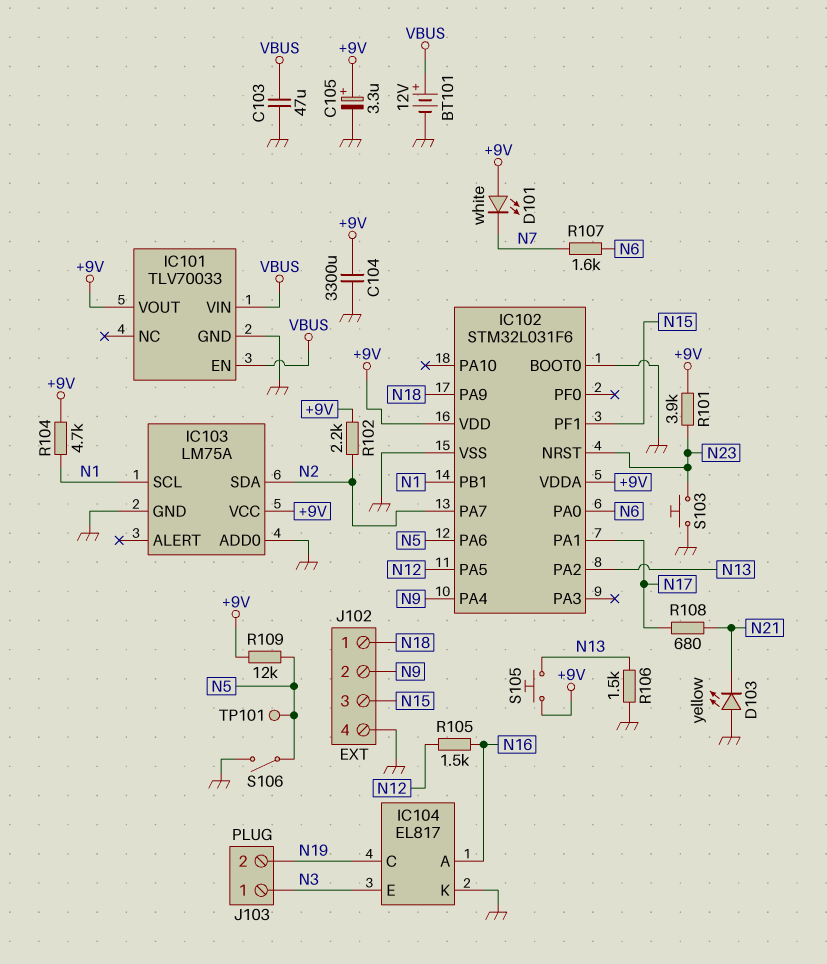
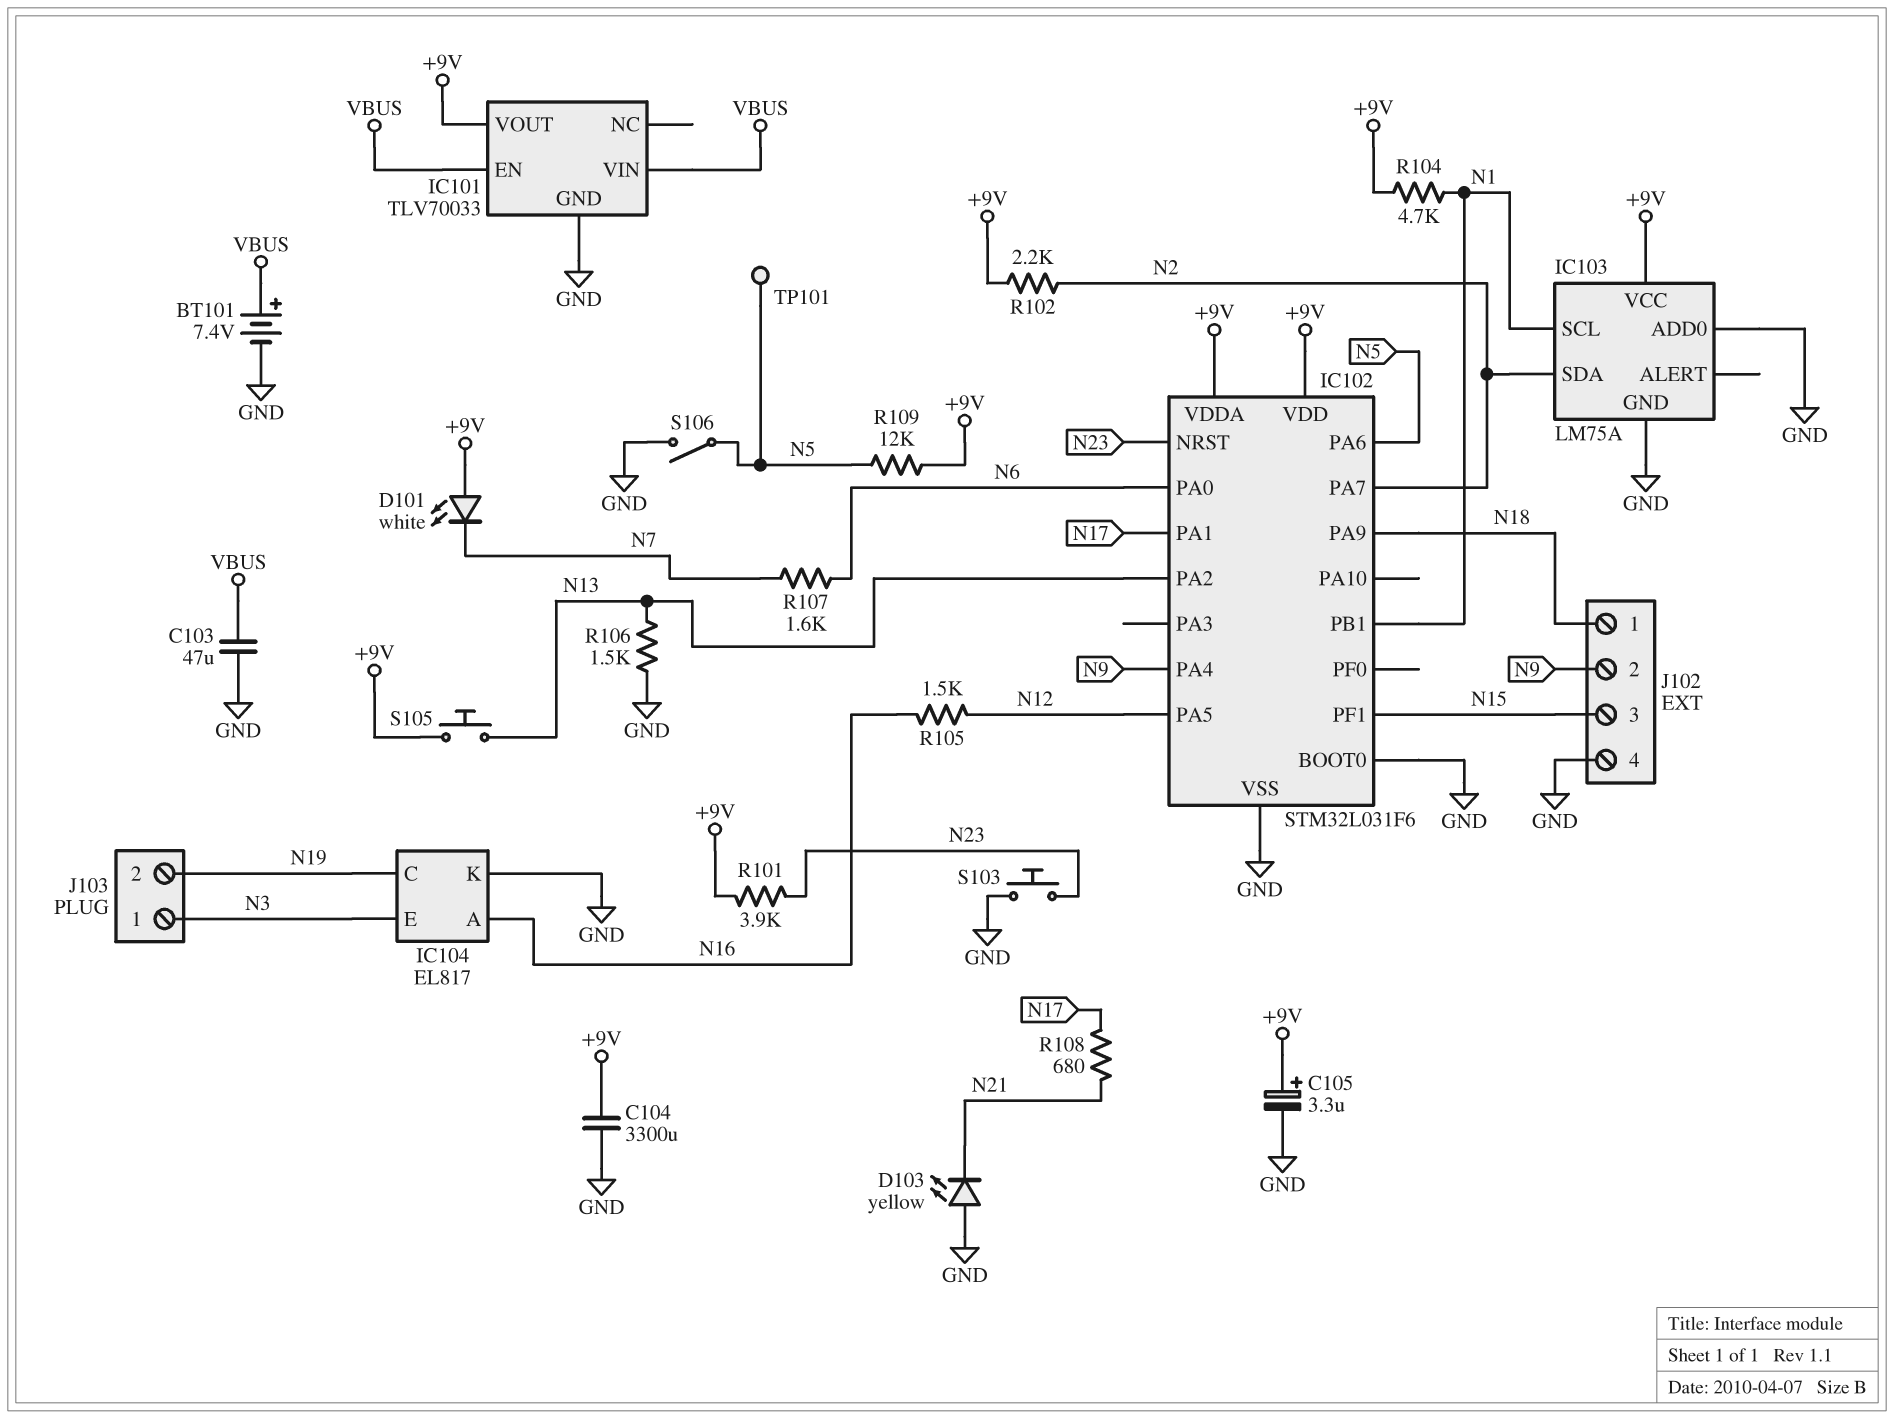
BT101: 12V (plus VBUS, minus GND) -> 7.4V (plus VBUS, minus GND)

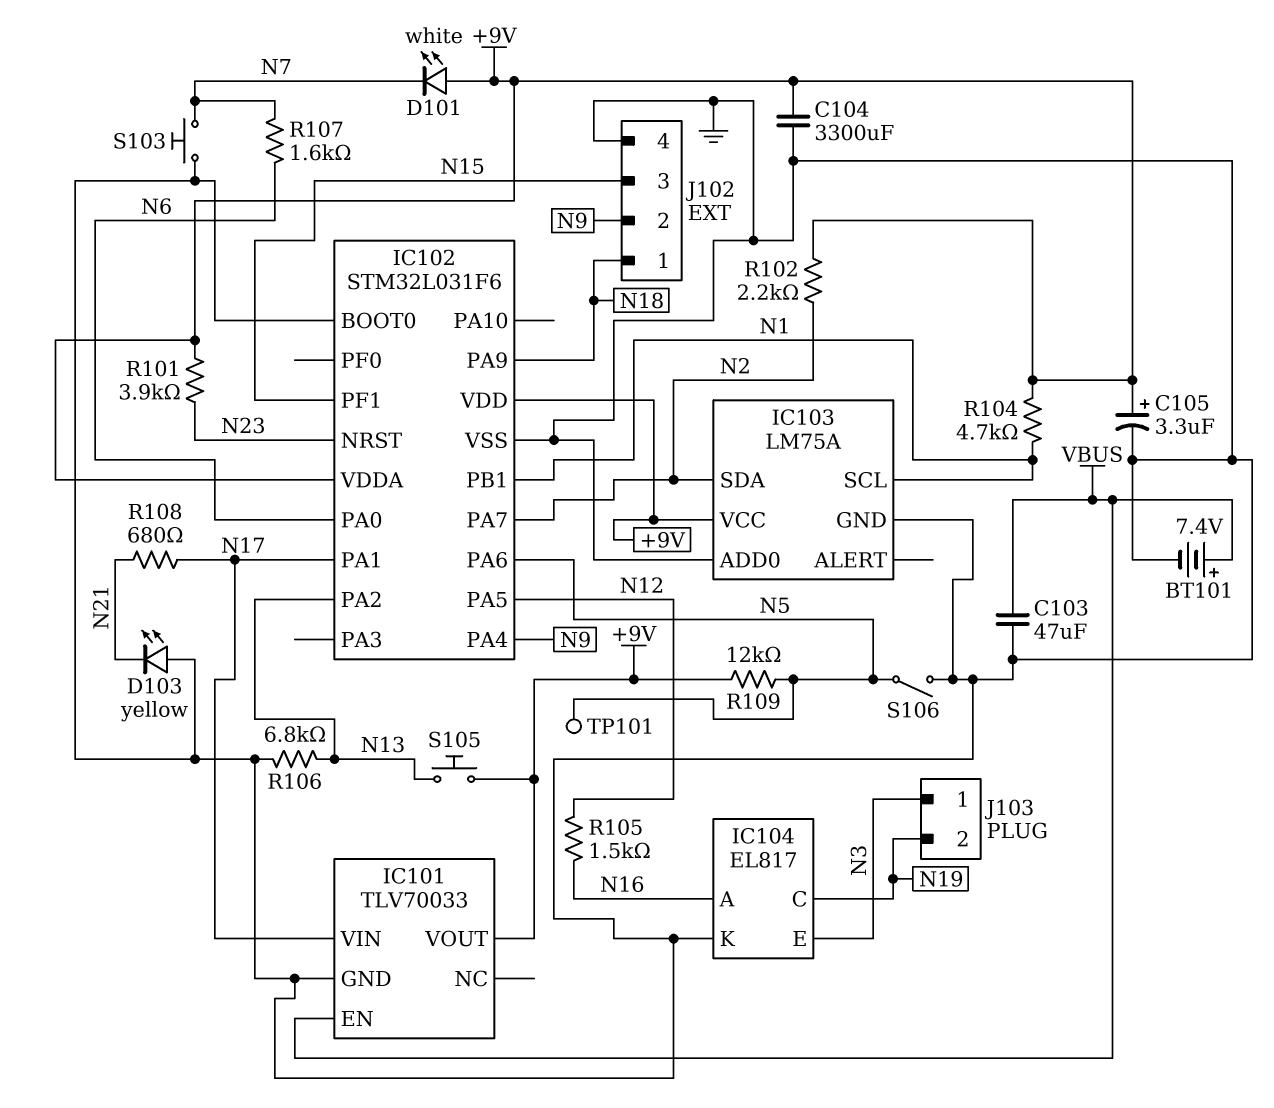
IC101 pin VIN: VBUS -> N17
R106: 1.5k (GND, N13) -> 6.8k (GND, N13)
S103: button (GND, N23) -> button (GND, N7)

